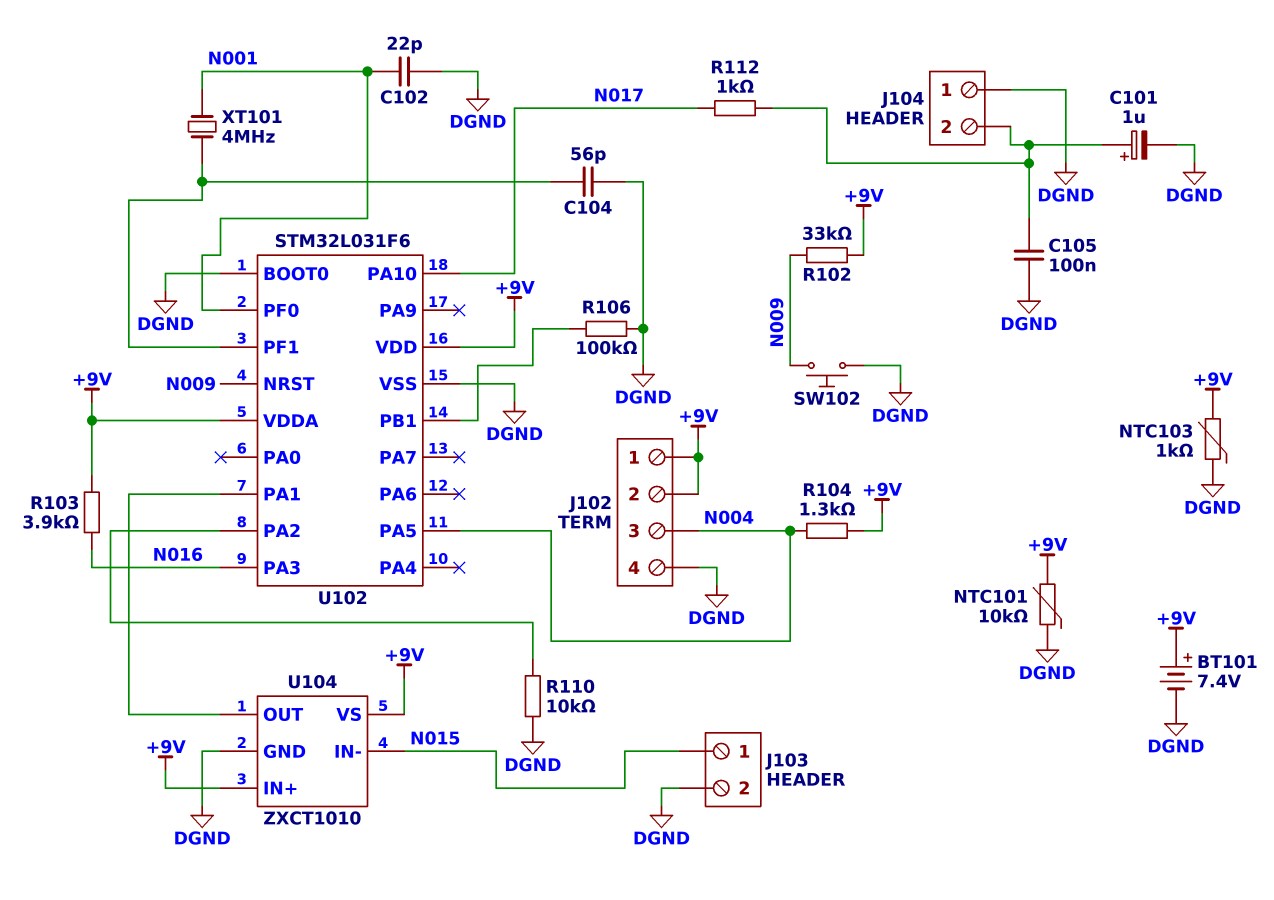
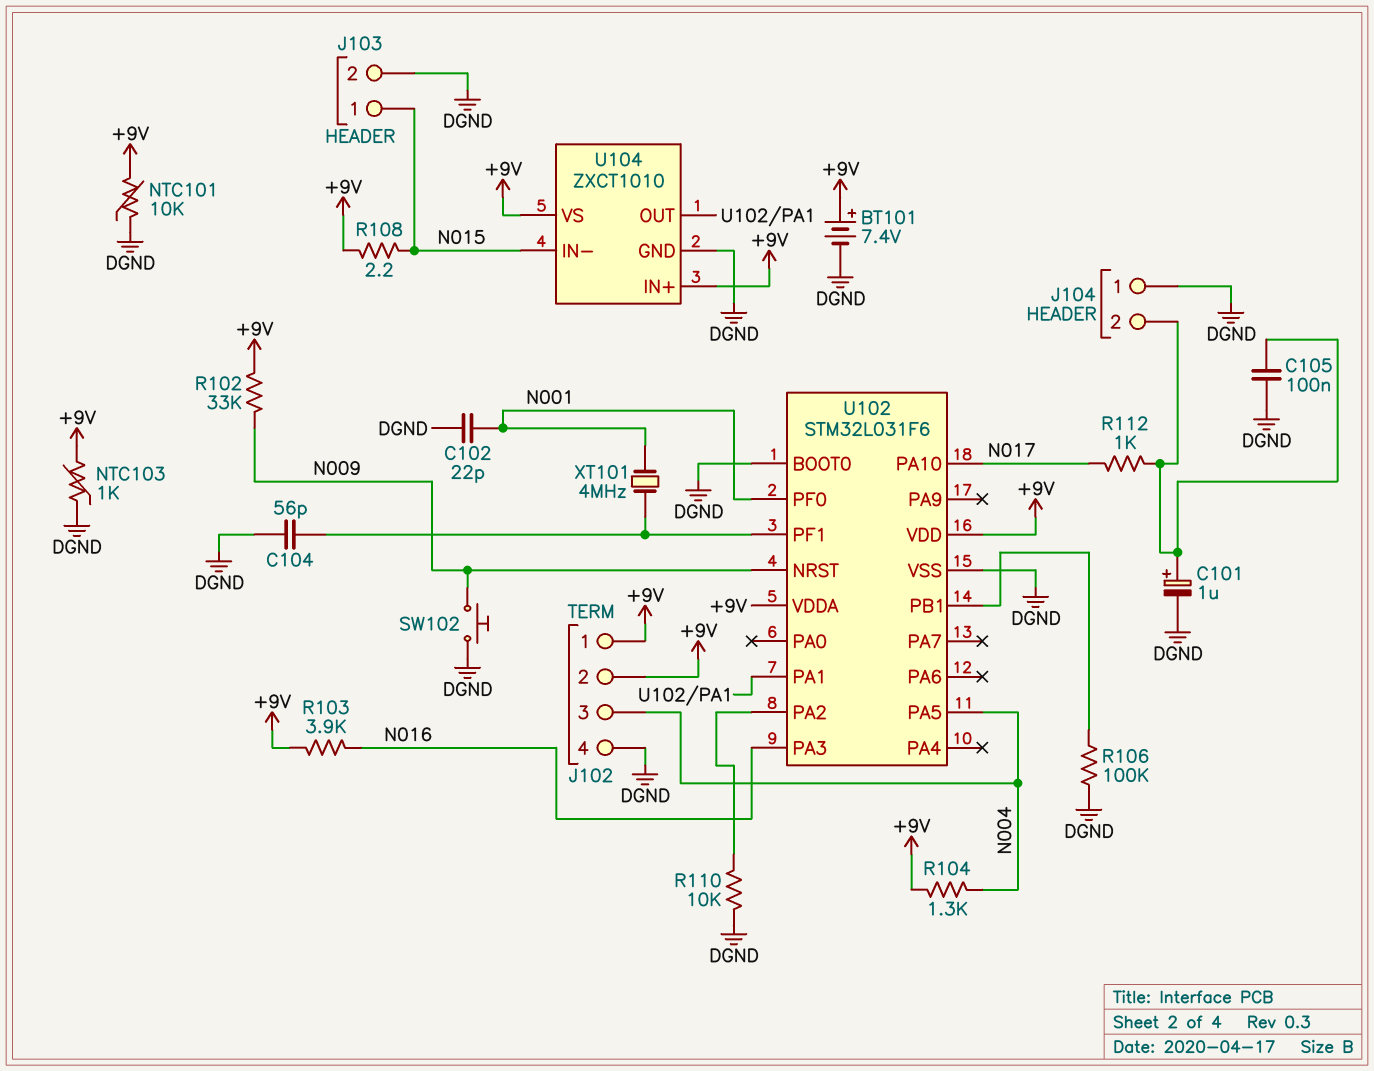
R108: none -> 2.2 (+9V, N015)

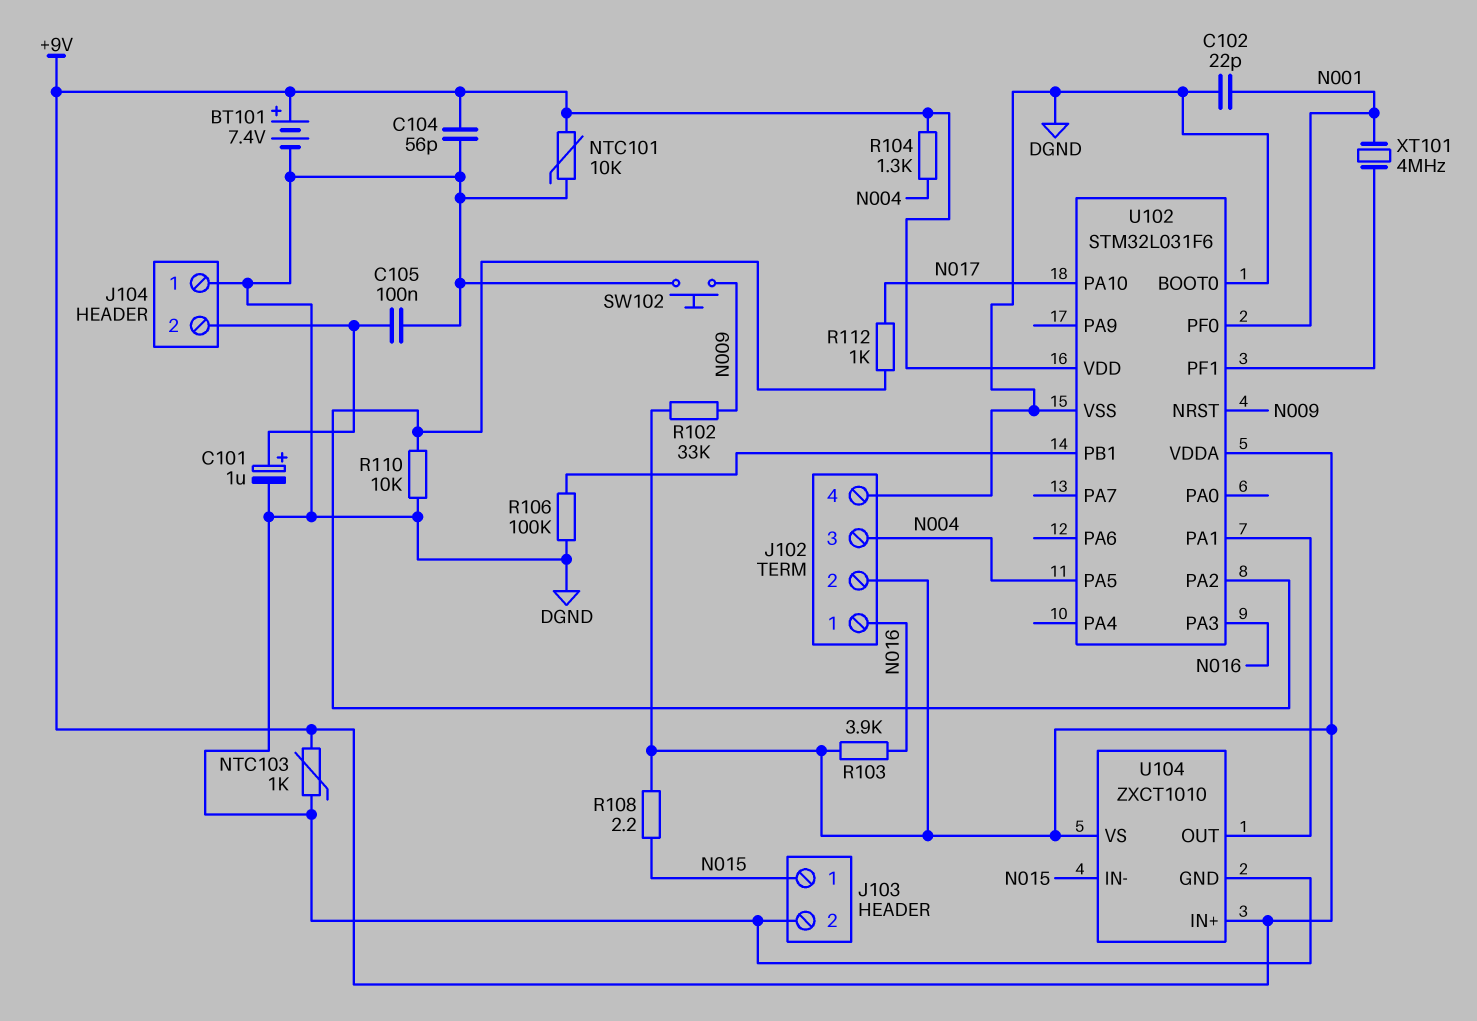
C104: 56pF (DGND, U102/PF1) -> 56pF (+9V, DGND)
J102 pin 1: +9V -> N016
R112: 1k (J104/2, N017) -> 1k (N017, U102/PA2)

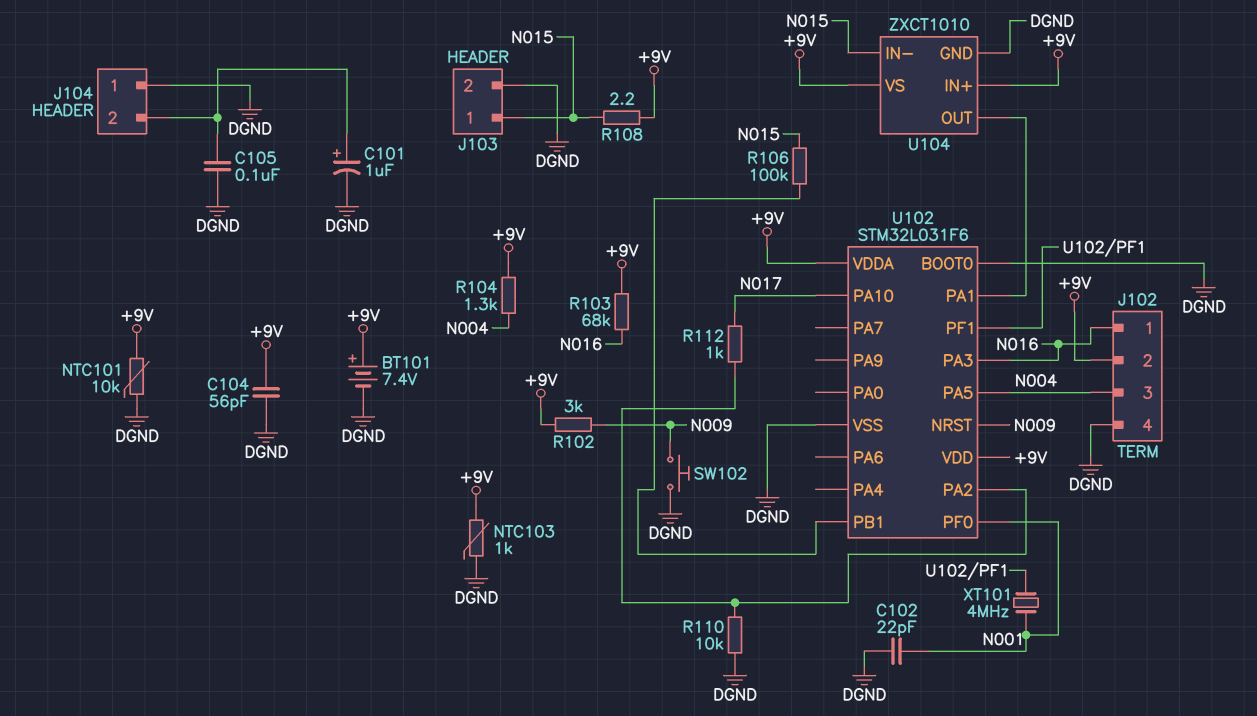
R102: 33k (+9V, N009) -> 3k (+9V, N009)
R103: 3.9k (+9V, N016) -> 68k (+9V, N016)
R106: 100k (DGND, U102/PB1) -> 100k (N015, U102/PB1)

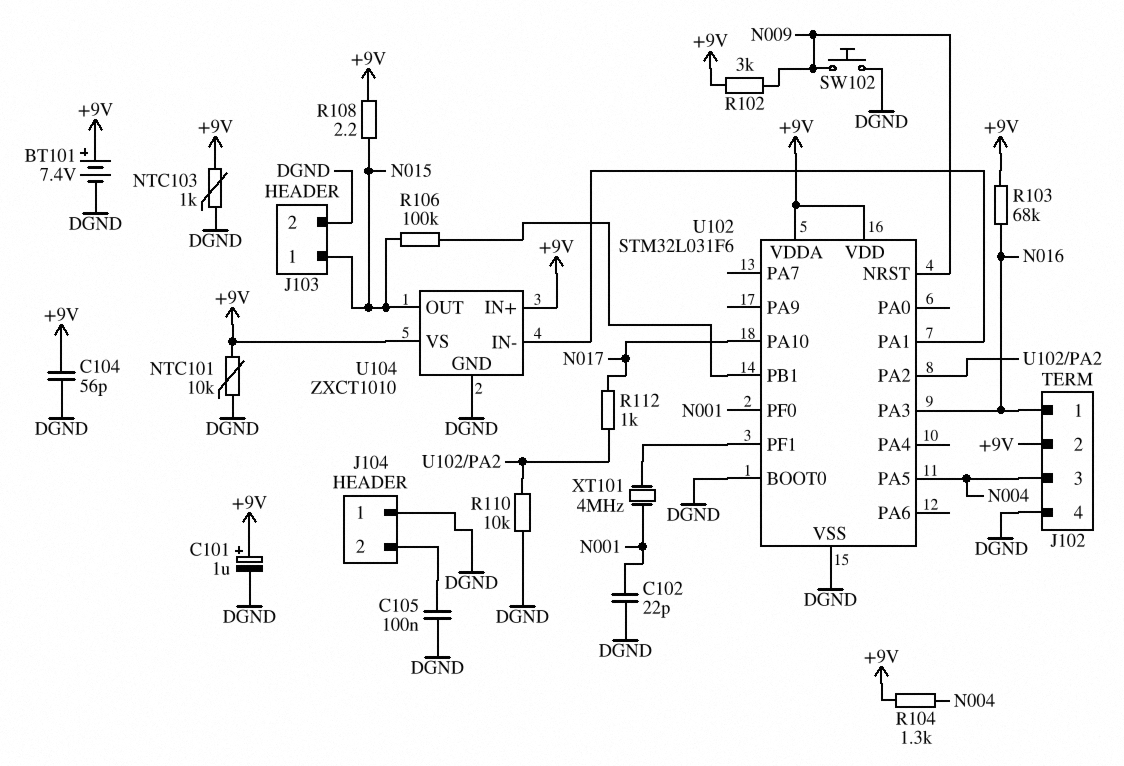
C101: 1uF (plus J104/2, minus DGND) -> 1uF (plus +9V, minus DGND)
U104 pin IN-: N015 -> U102/PA1
U104 pin OUT: U102/PA1 -> N015

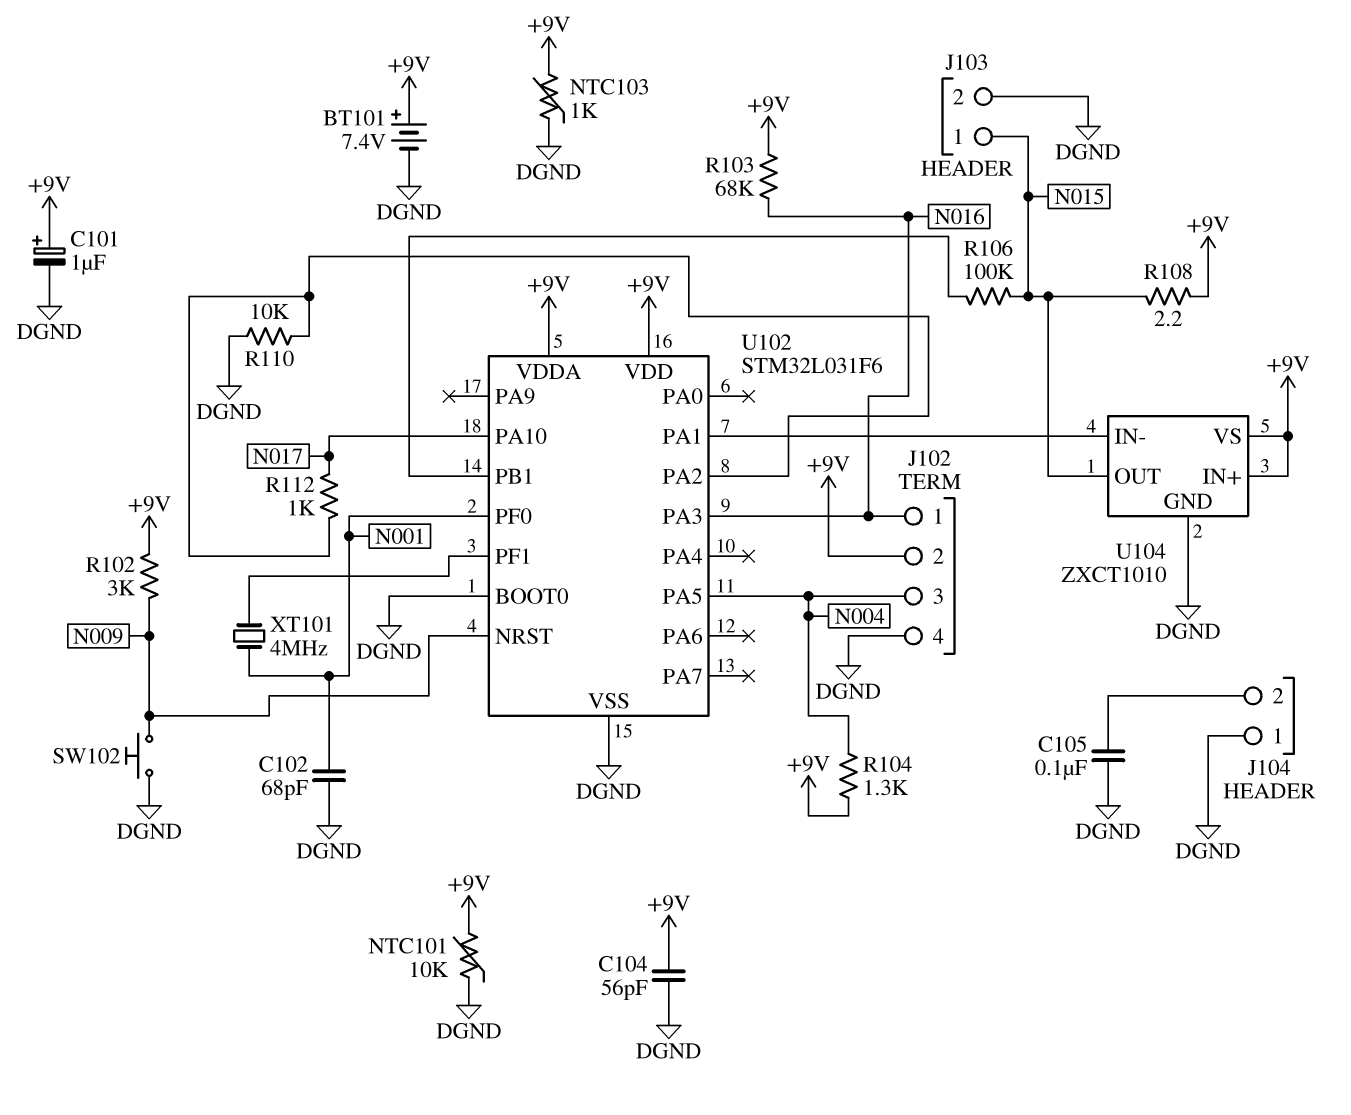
C102: 22pF (DGND, N001) -> 68pF (DGND, N001)

